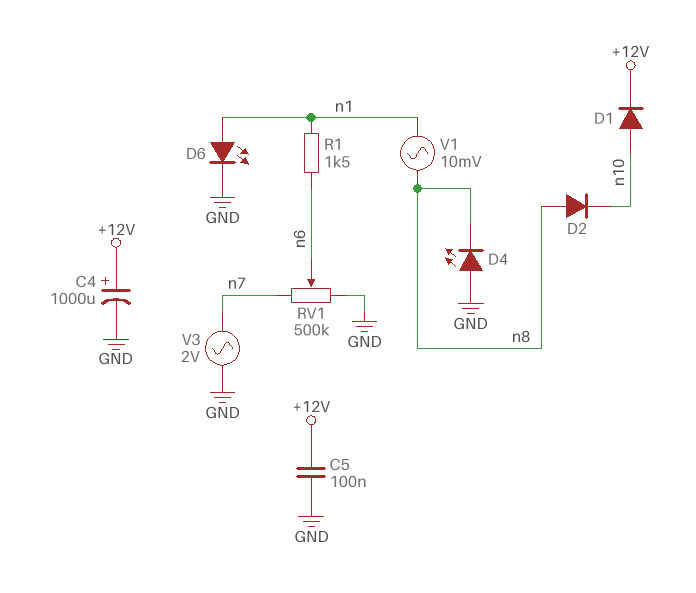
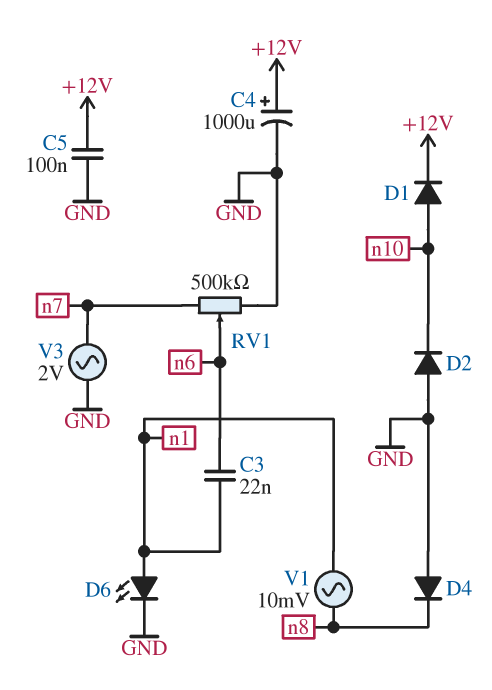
C3: none -> 22nF (n1, n6)
D2: diode (A n8, K n10) -> diode (A GND, K n10)
D4: LED (A GND, K n8) -> diode (A GND, K n8)
R1: 1.5k (n1, n6) -> none

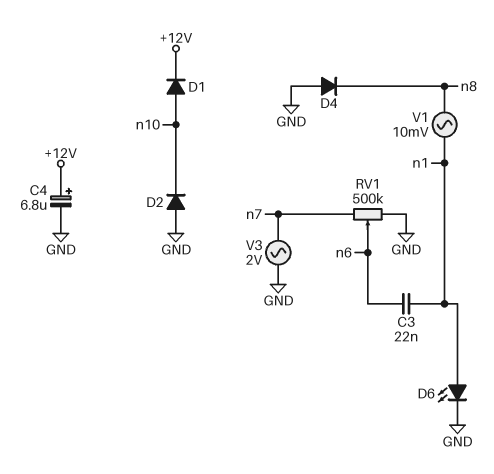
C4: 1000uF (plus +12V, minus GND) -> 6.8uF (plus +12V, minus GND)
C5: 100nF (+12V, GND) -> none

